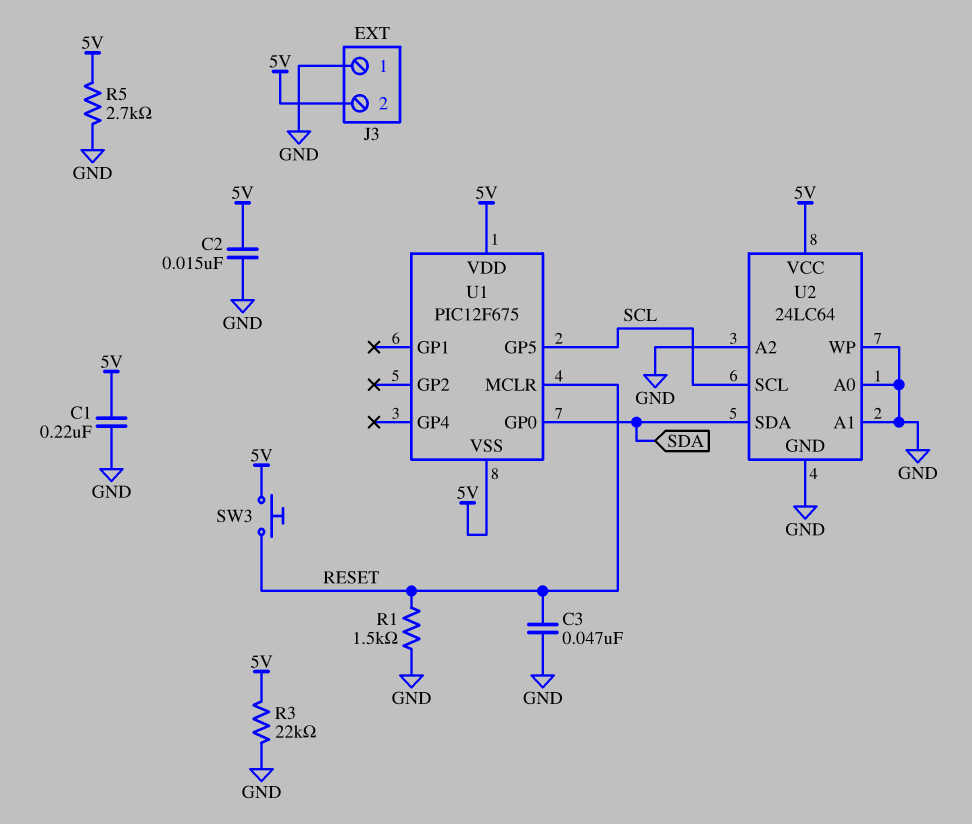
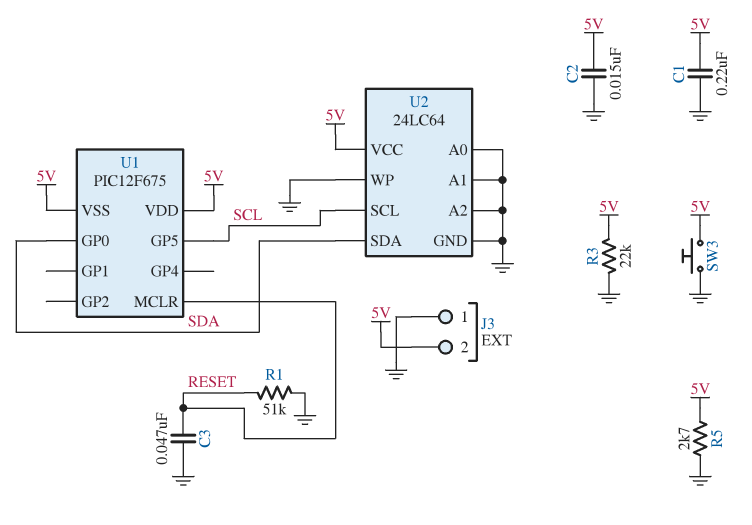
R1: 1.5k (GND, RESET) -> 51k (GND, RESET)
SW3: button (5V, RESET) -> button (5V, GND)

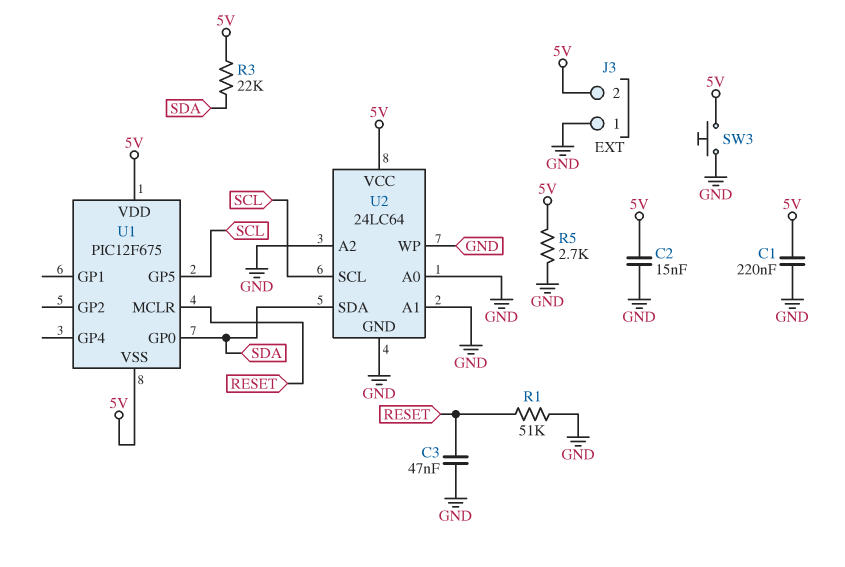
R3: 22k (5V, GND) -> 22k (5V, SDA)

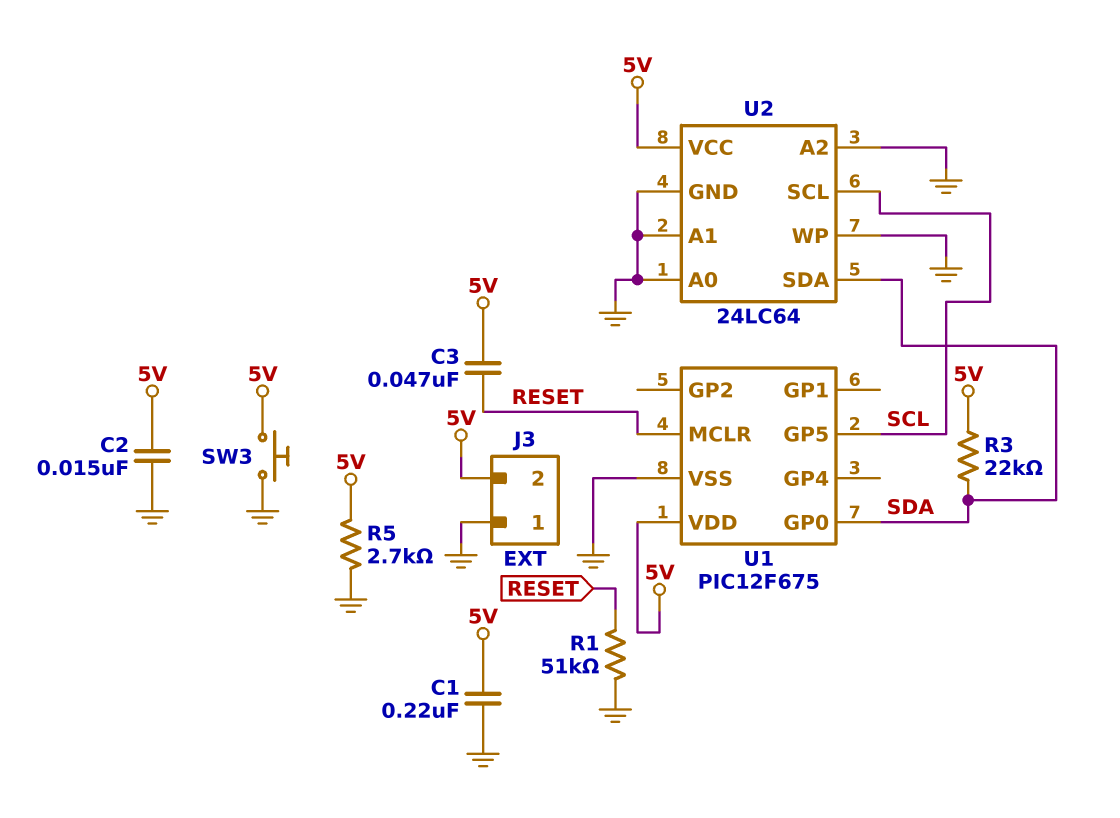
C3: 47nF (GND, RESET) -> 47nF (5V, RESET)
U1 pin VSS: 5V -> GND

